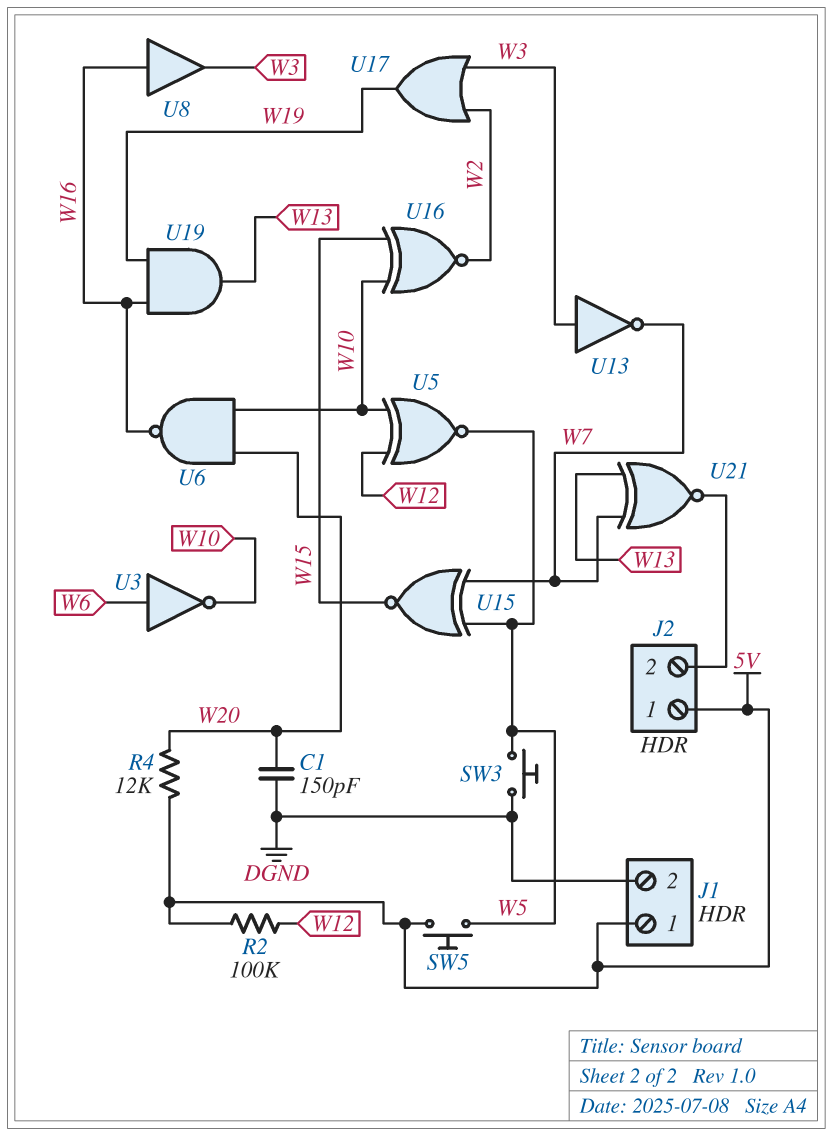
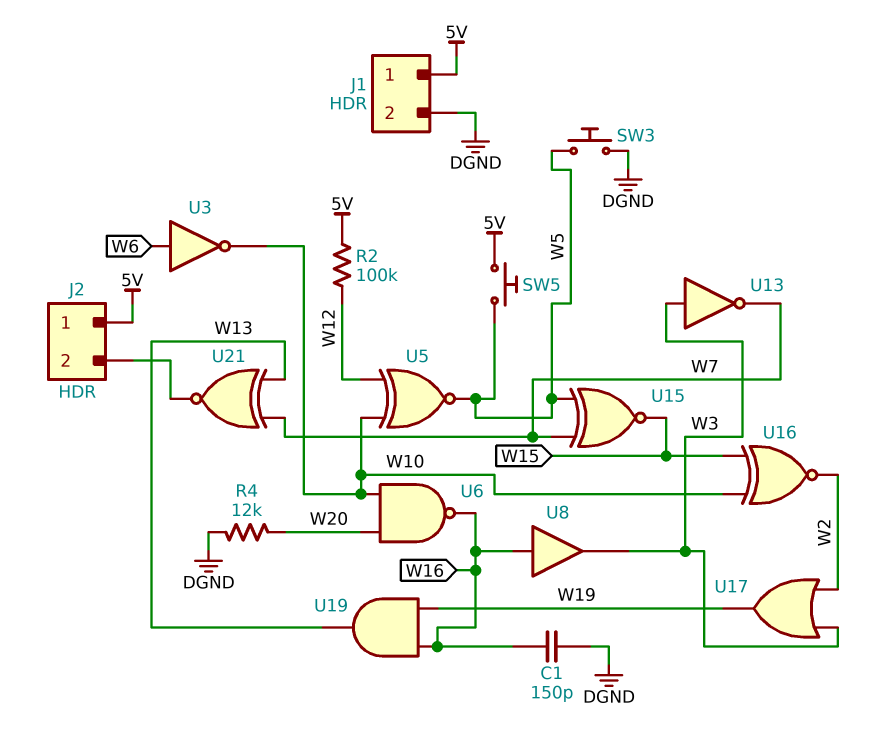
C1: 150pF (DGND, W20) -> 150pF (DGND, W16)
R4: 12k (5V, W20) -> 12k (DGND, W20)

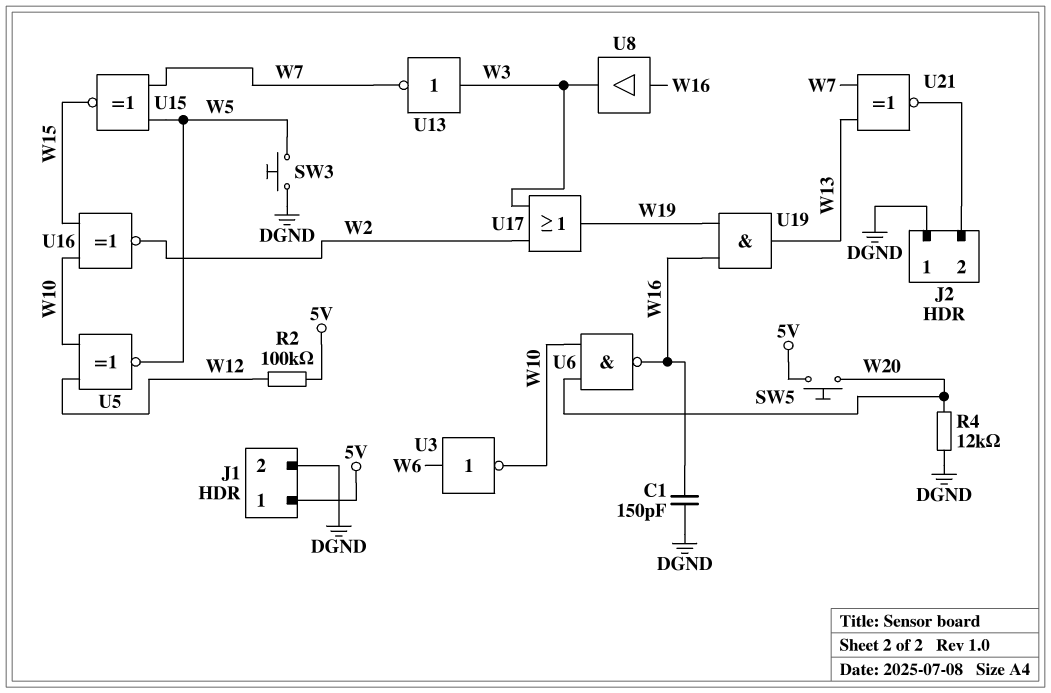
J2 pin 1: 5V -> DGND
SW5: button (5V, W5) -> button (5V, W20)

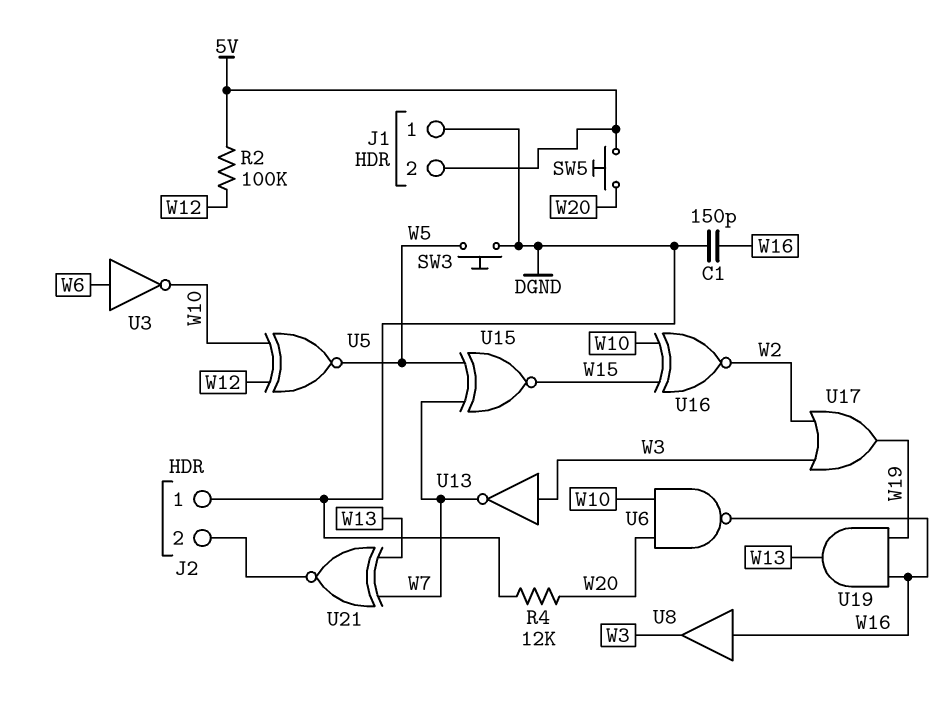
J1 pin 1: 5V -> DGND
J1 pin 2: DGND -> 5V

